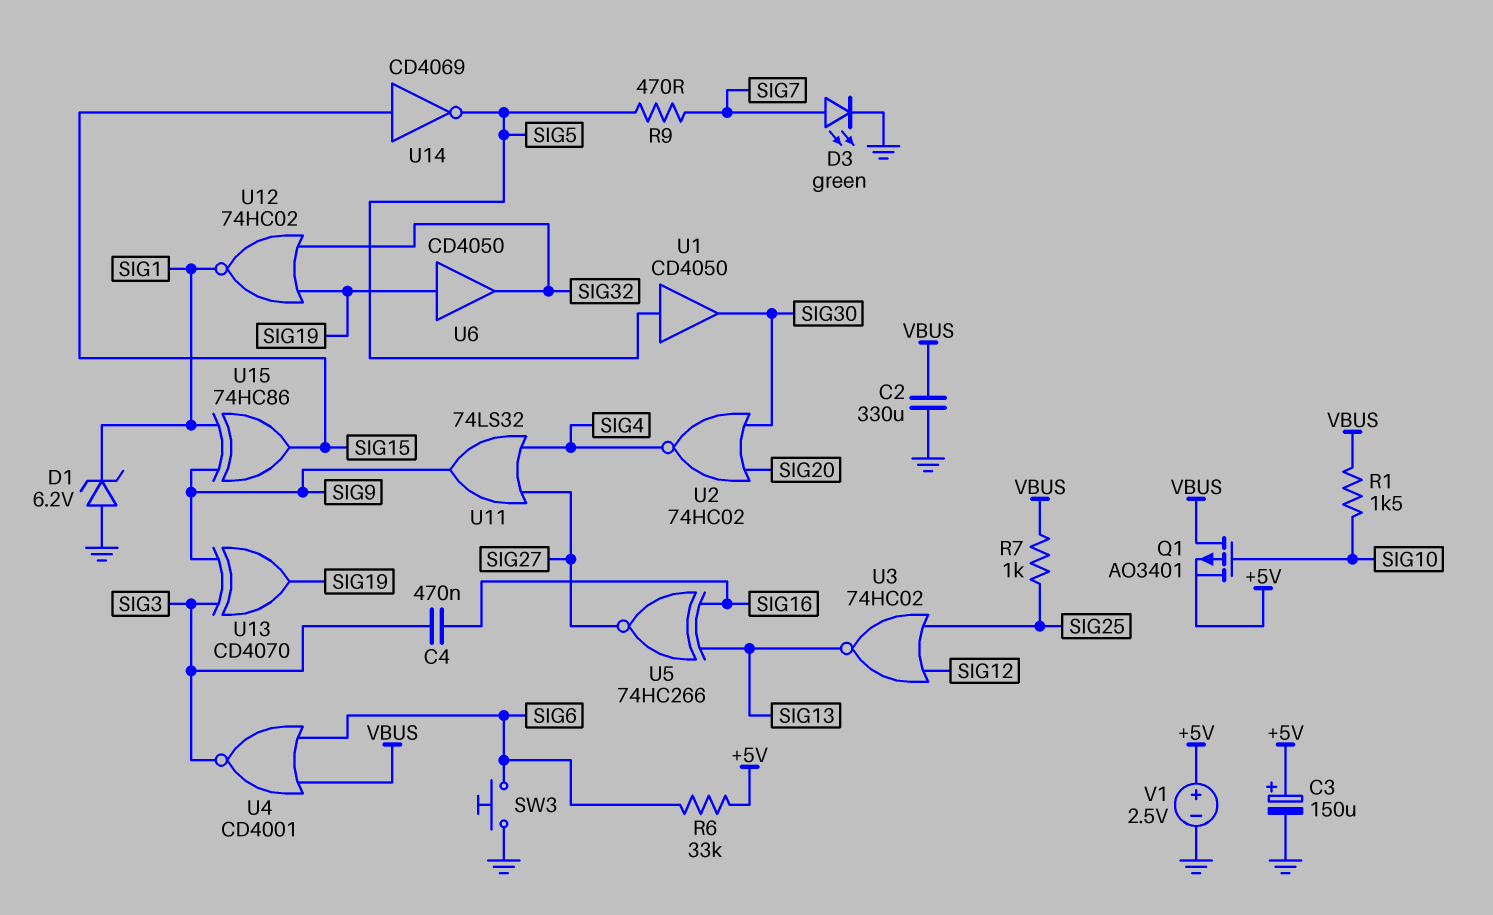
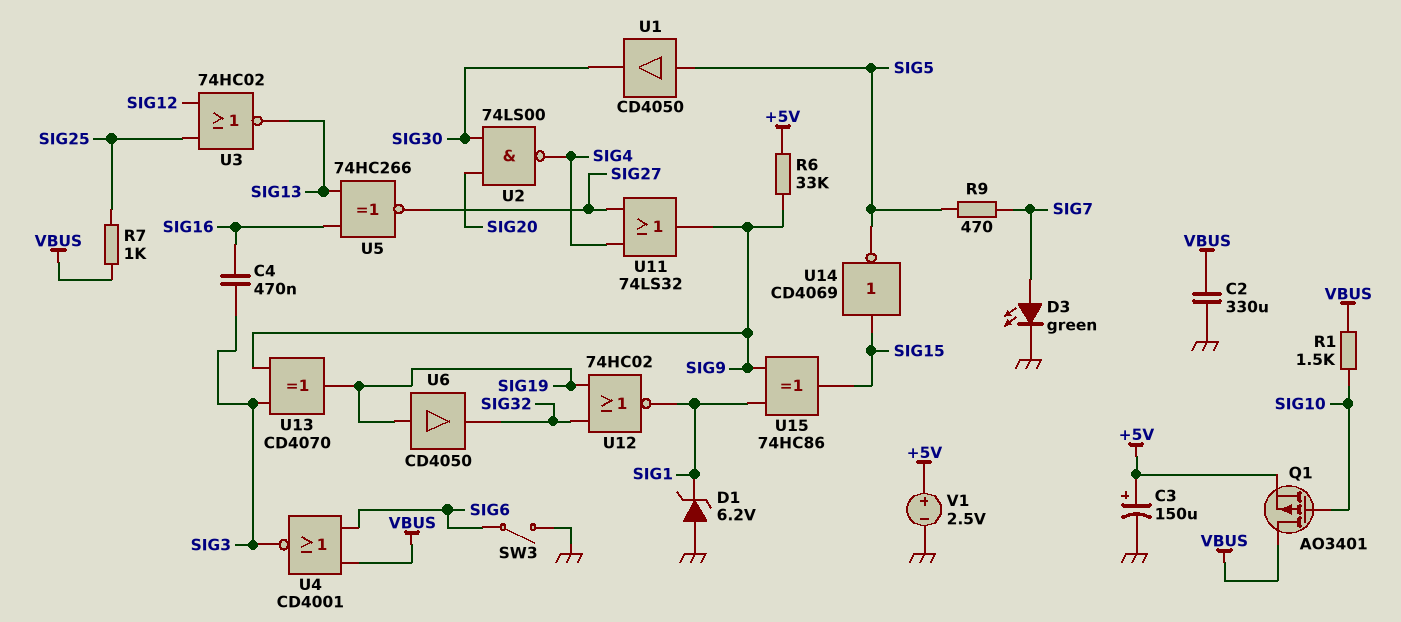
R6: 33k (+5V, SIG6) -> 33k (+5V, SIG9)
SW3: button (GND, SIG6) -> switch (GND, SIG6)
U2: NOR 74HC02 (in SIG20, in SIG30, out SIG4) -> NAND 74LS00 (in SIG20, in SIG30, out SIG4)

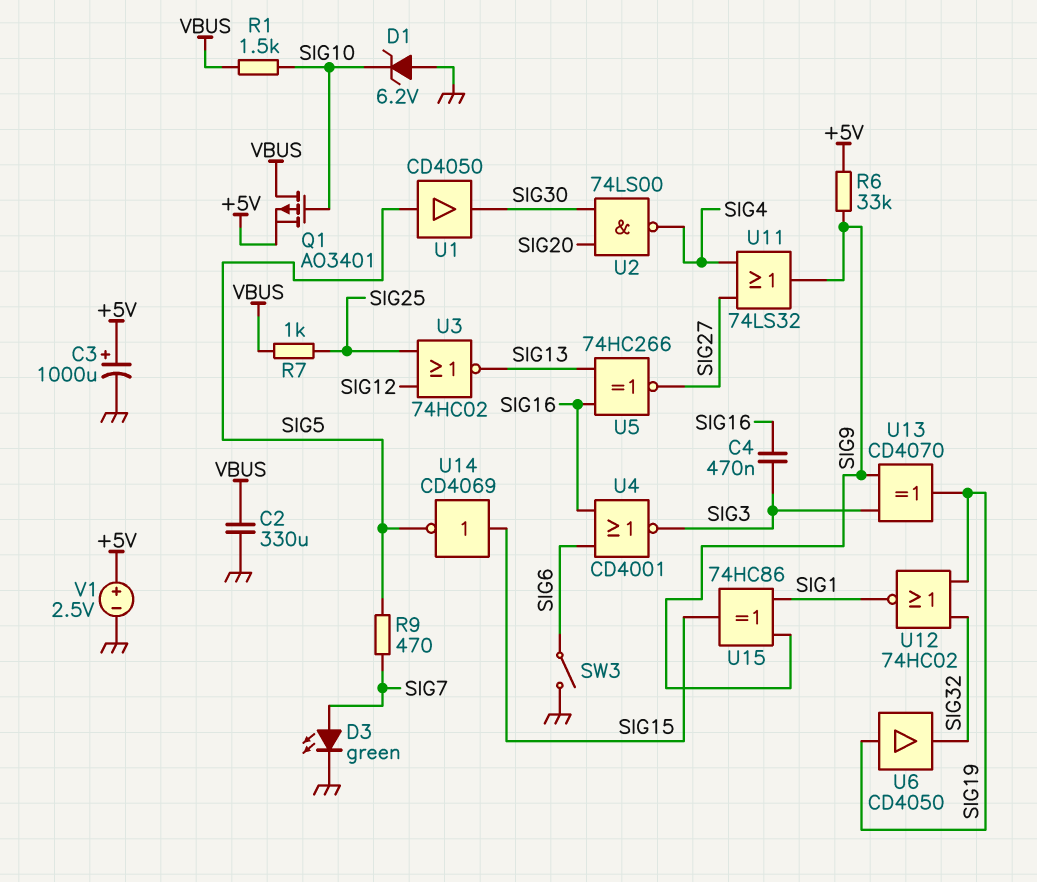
C3: 150uF (plus +5V, minus GND) -> 1000uF (plus +5V, minus GND)
D1: zener 6.2V (A GND, K SIG1) -> zener 6.2V (A GND, K SIG10)
U4: NOR CD4001 (in SIG6, in VBUS, out SIG3) -> NOR CD4001 (in SIG6, in SIG16, out SIG3)

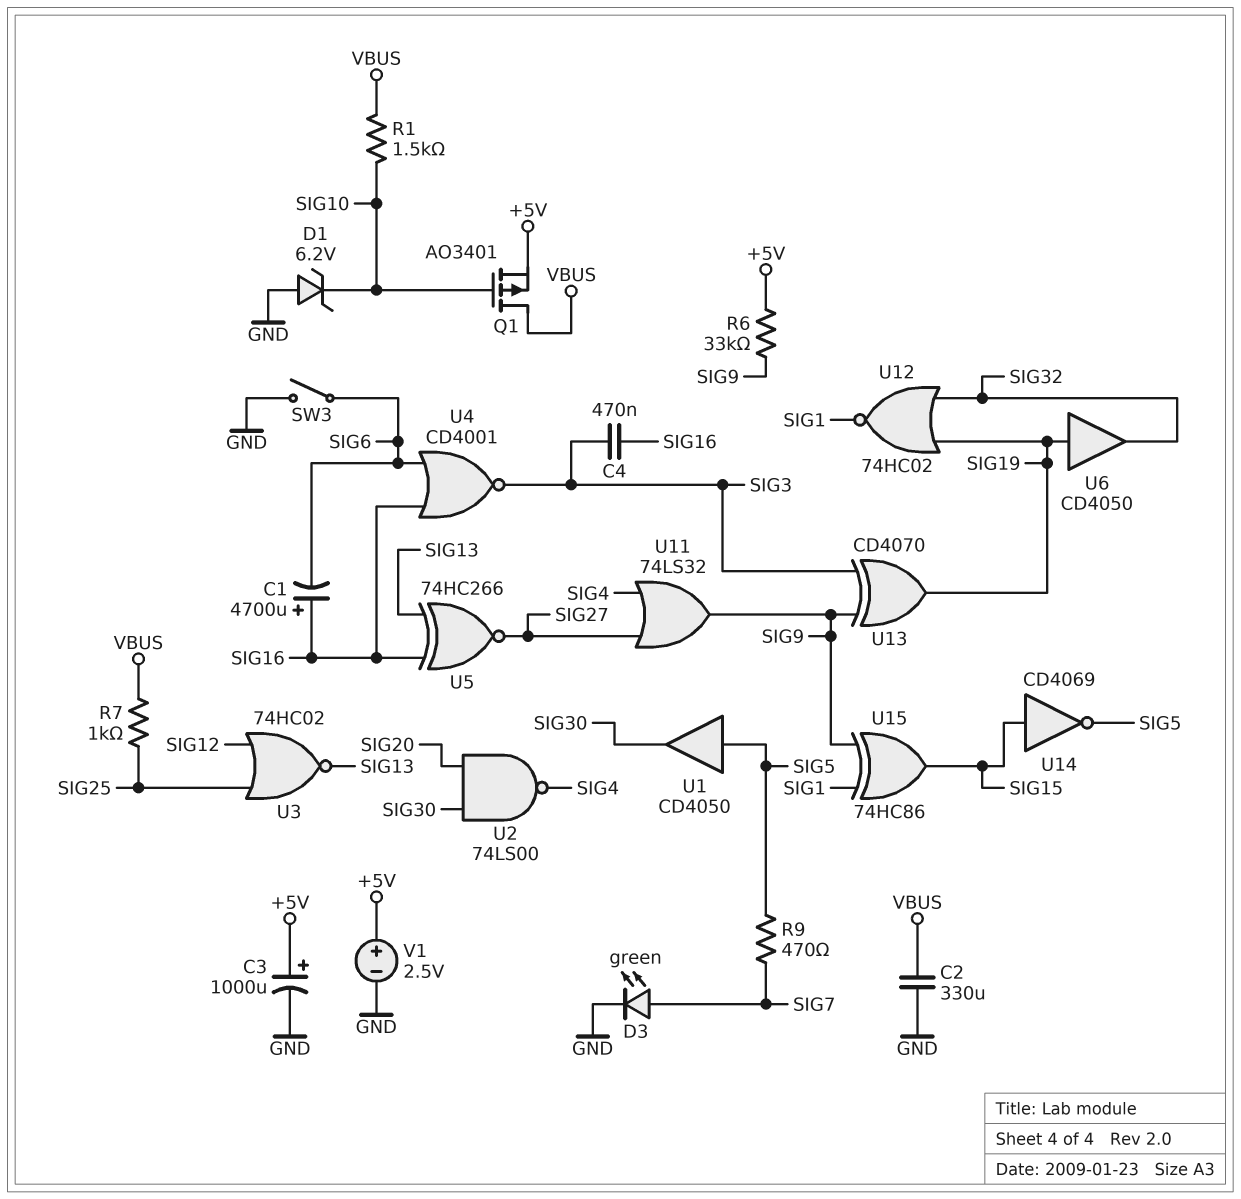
C1: none -> 4700uF (plus SIG16, minus SIG6)

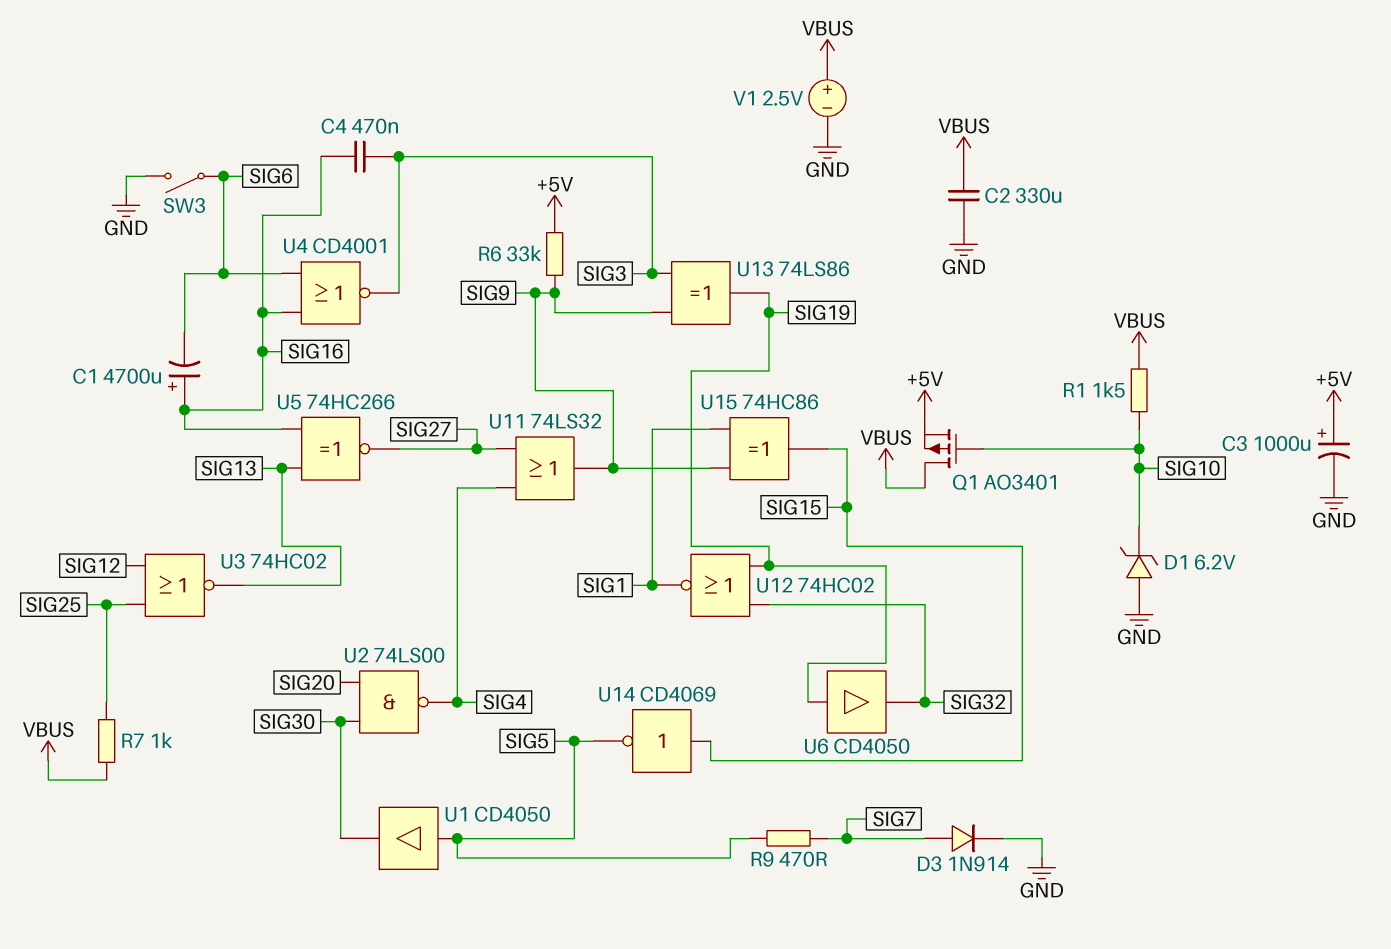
D3: LED green (A SIG7, K GND) -> diode 1N914 (A SIG7, K GND)
U13: XOR CD4070 (in SIG3, in SIG9, out SIG19) -> XOR 74LS86 (in SIG3, in SIG9, out SIG19)
V1: 2.5V (plus +5V, minus GND) -> 2.5V (plus VBUS, minus GND)

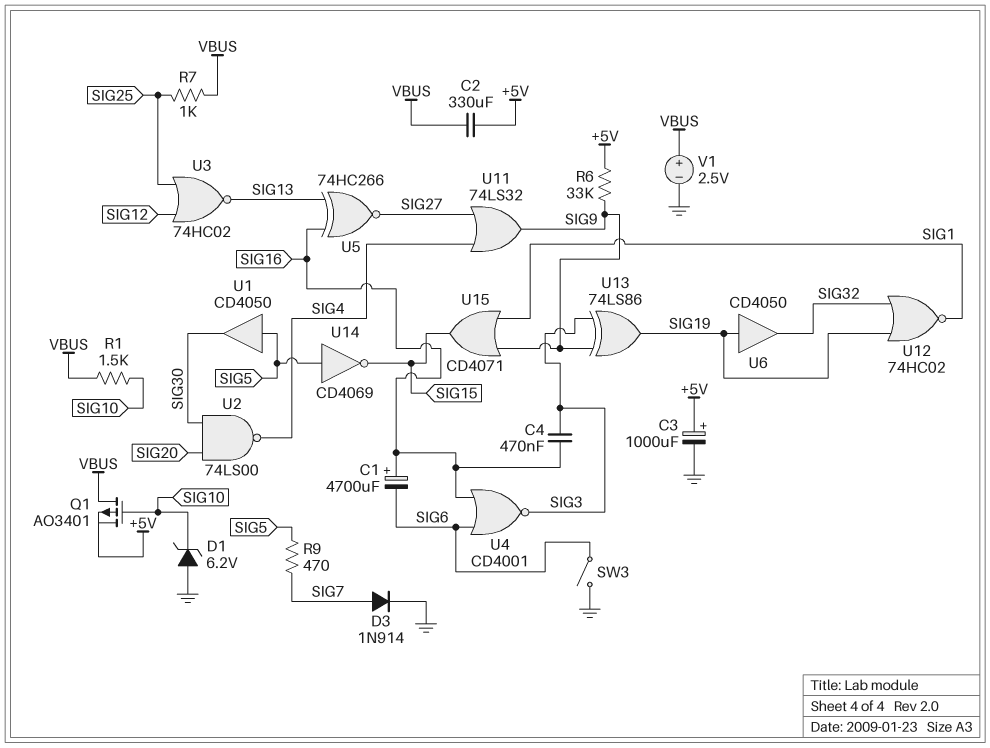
C2: 330uF (GND, VBUS) -> 330uF (+5V, VBUS)
U14: NOT CD4069 (in SIG15, out SIG5) -> NOT CD4069 (in SIG5, out SIG15)
U15: XOR 74HC86 (in SIG1, in SIG9, out SIG15) -> OR CD4071 (in SIG1, in SIG9, out SIG15)

